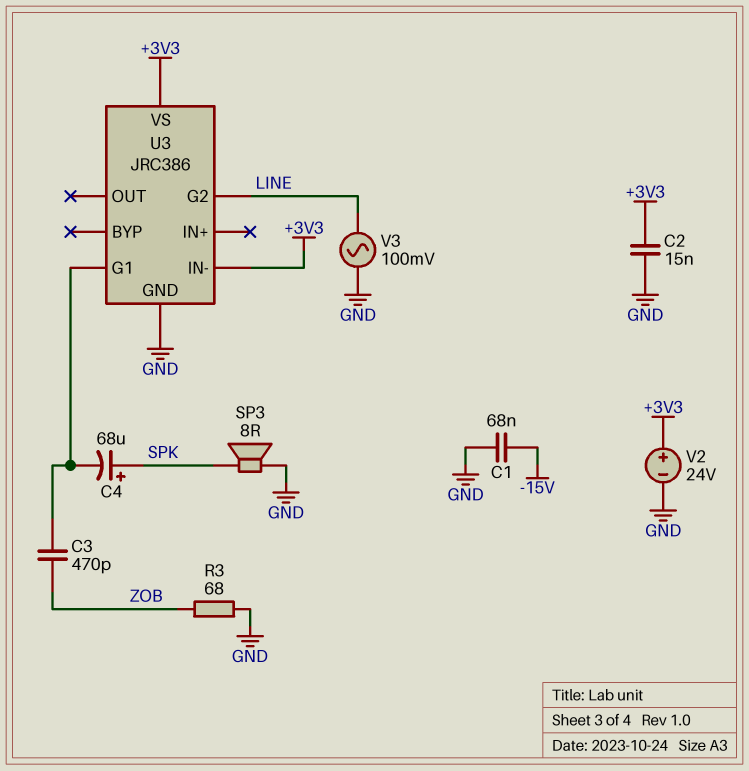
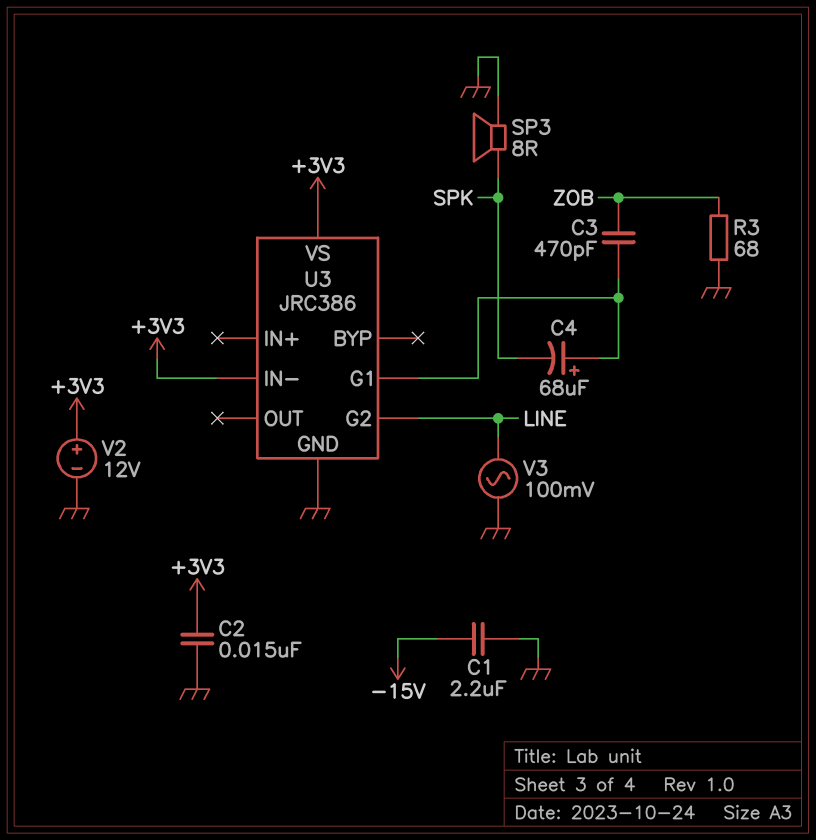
C1: 68nF (-15V, GND) -> 2.2uF (-15V, GND)
C4: 68uF (plus SPK, minus U3/G1) -> 68uF (plus U3/G1, minus SPK)
V2: 24V (plus +3V3, minus GND) -> 12V (plus +3V3, minus GND)

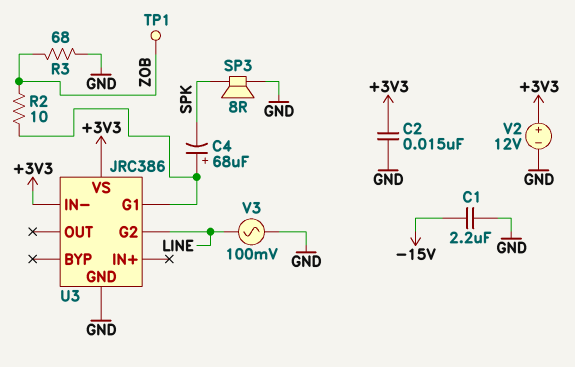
C3: 470pF (U3/G1, ZOB) -> none
R2: none -> 10 (U3/G1, ZOB)
TP1: none -> test point (ZOB)

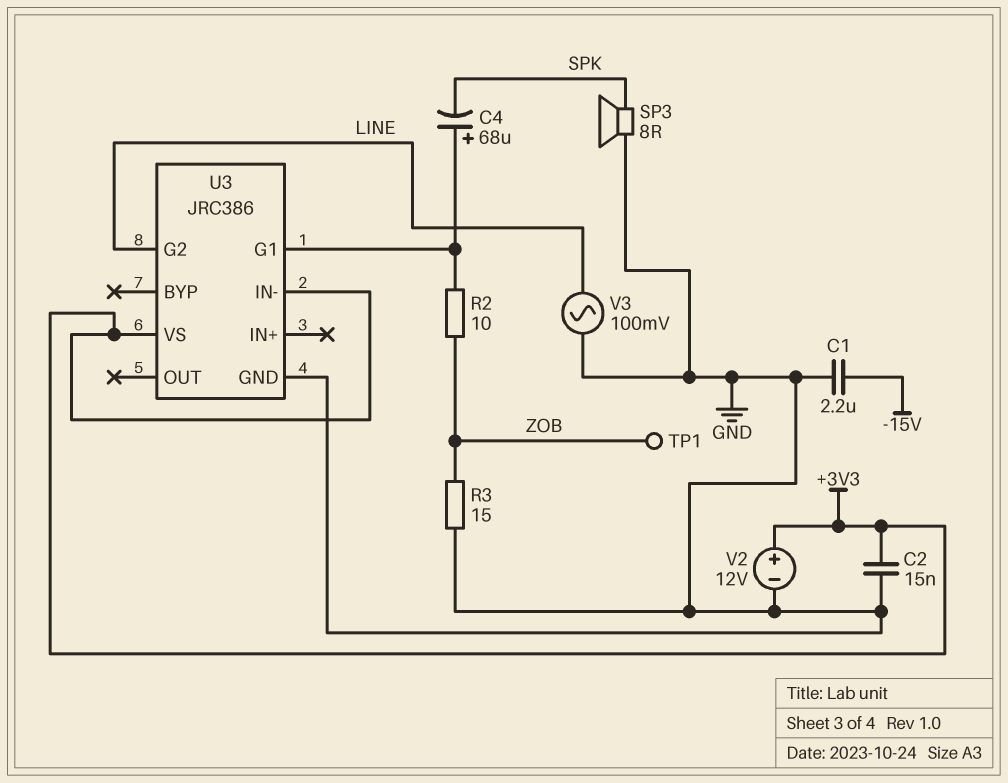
R3: 68 (GND, ZOB) -> 15 (GND, ZOB)

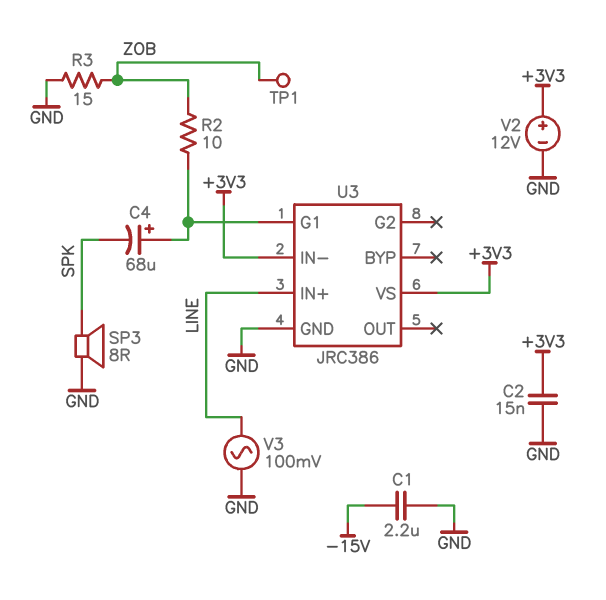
U3 pin G2: LINE -> none
U3 pin IN+: none -> LINE

